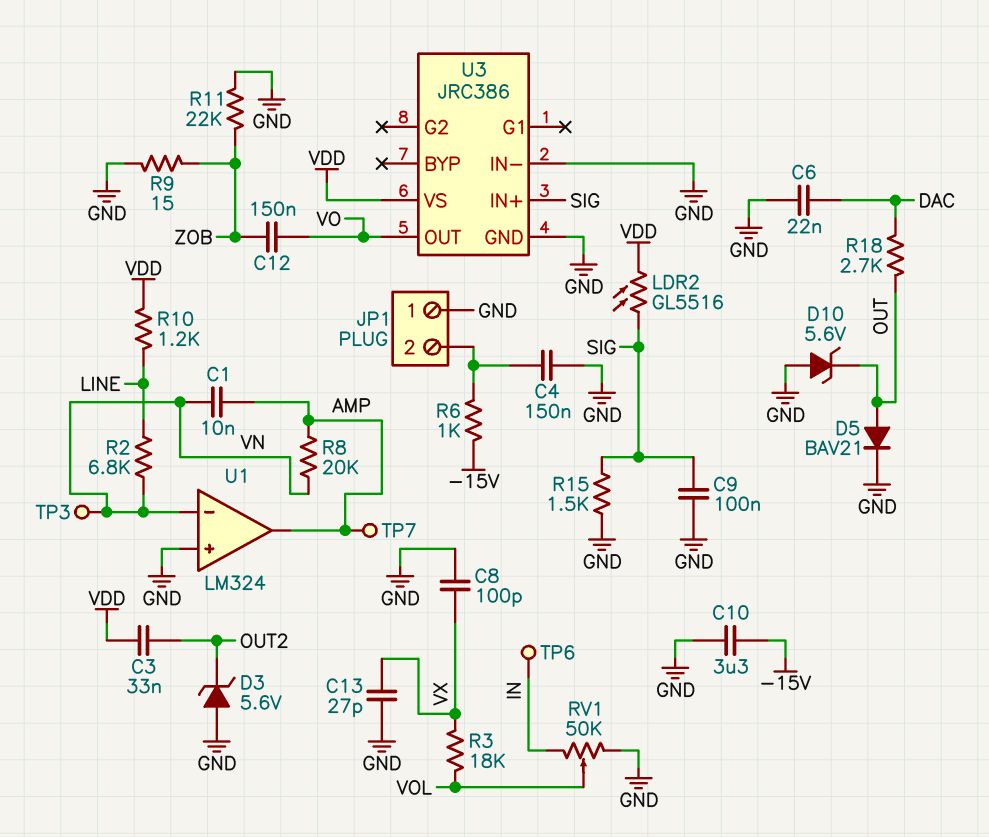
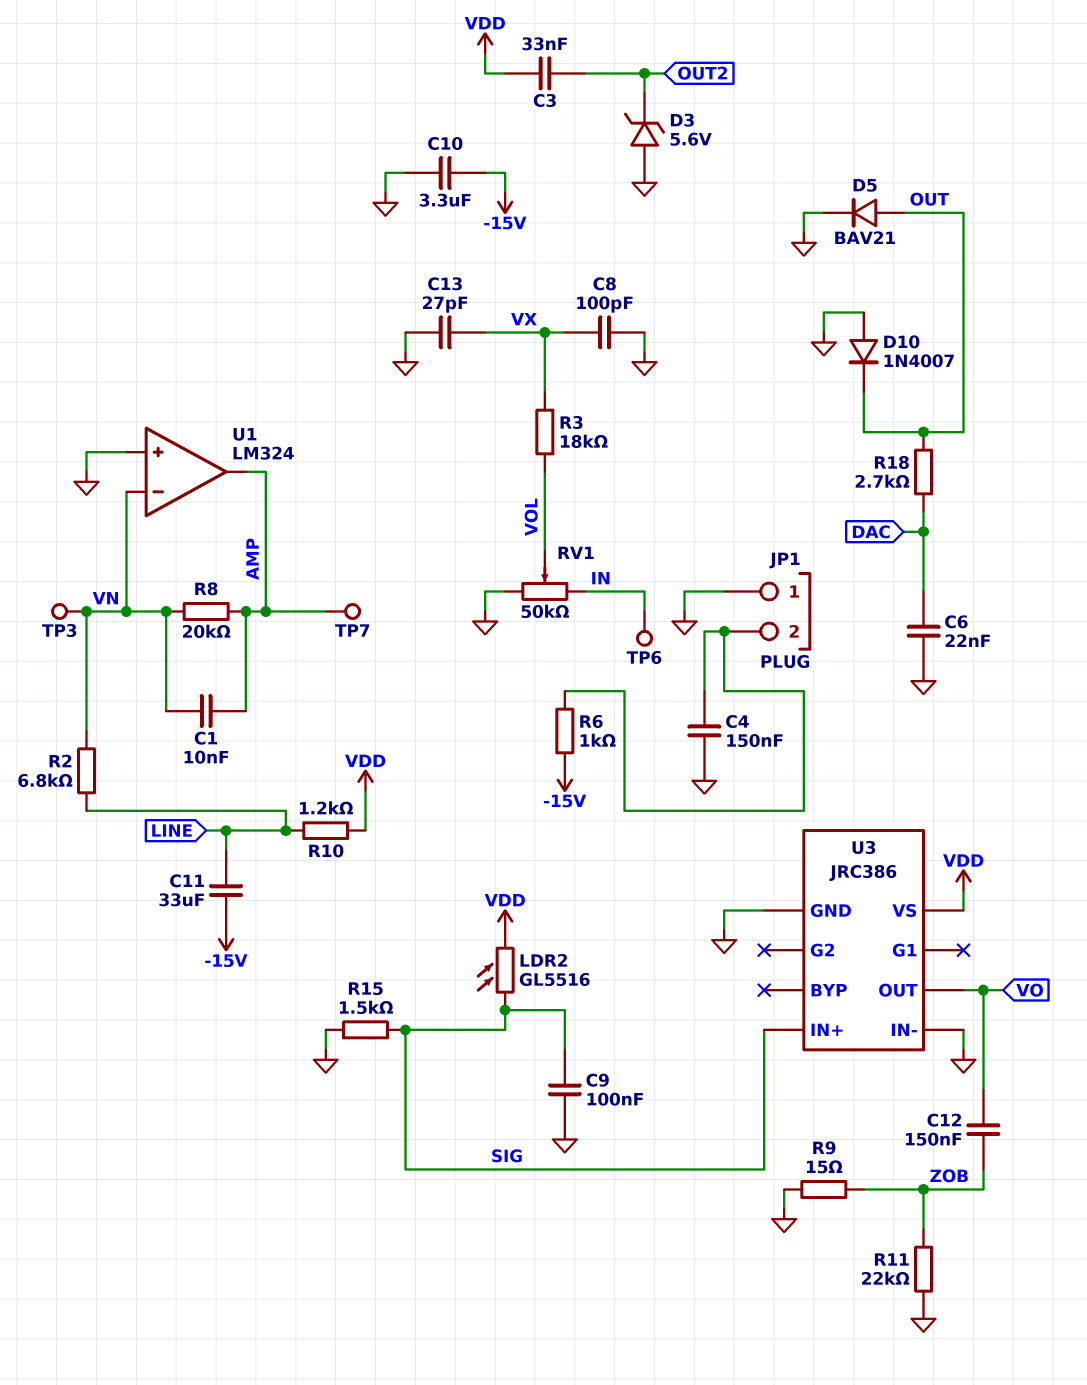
C11: none -> 33uF (-15V, LINE)
D10: zener 5.6V (A GND, K OUT) -> diode 1N4007 (A GND, K OUT)

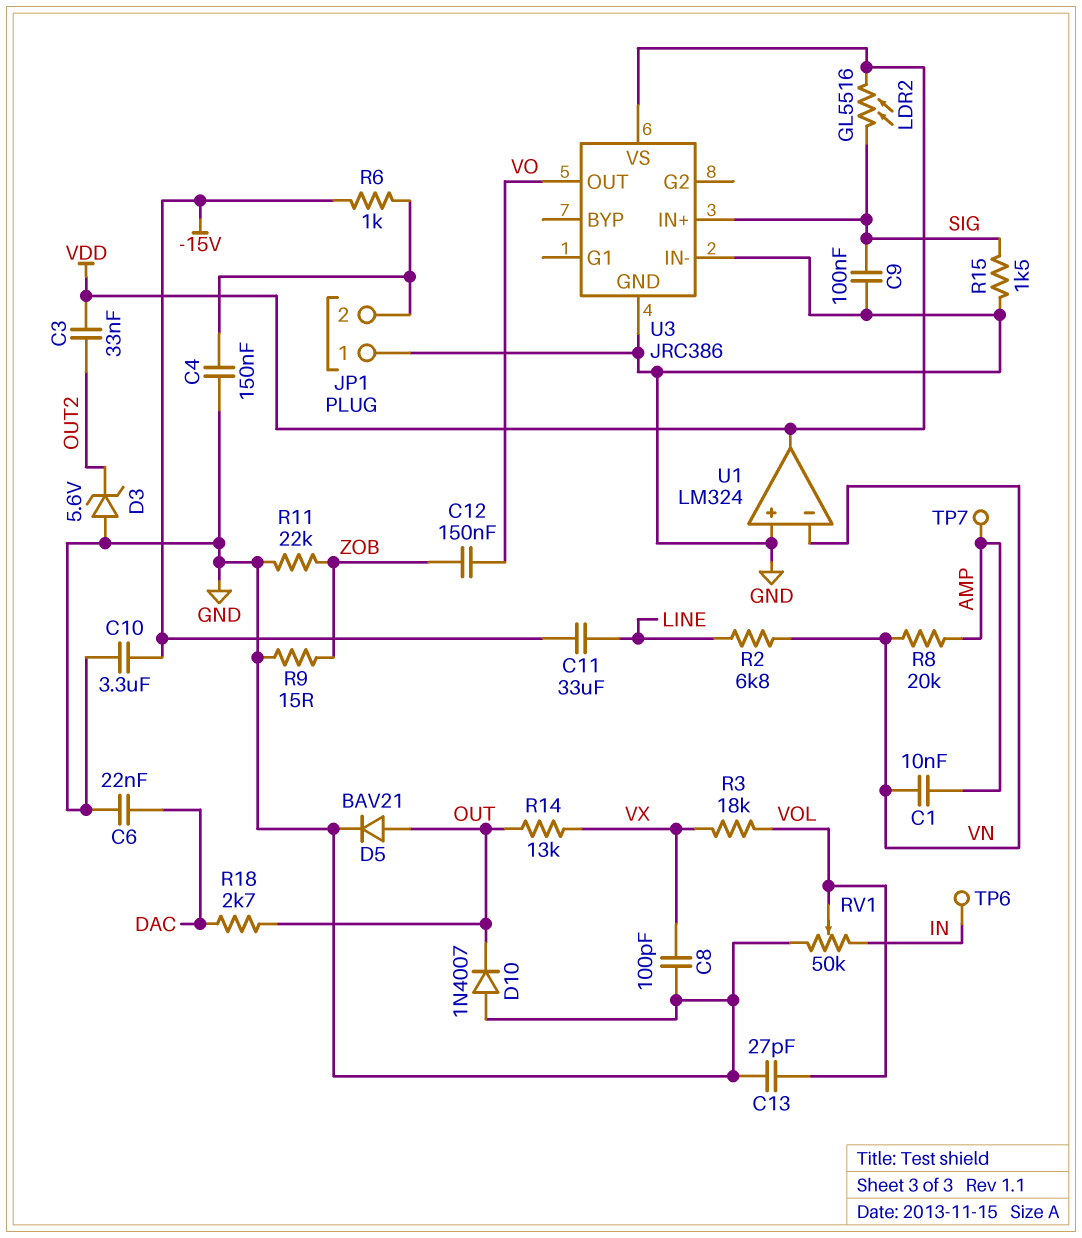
C13: 27pF (GND, VX) -> 27pF (GND, VOL)
R10: 1.2k (LINE, VDD) -> none
R14: none -> 13k (OUT, VX)
TP3: test point (VN) -> none
U1 pin out: AMP -> VDD

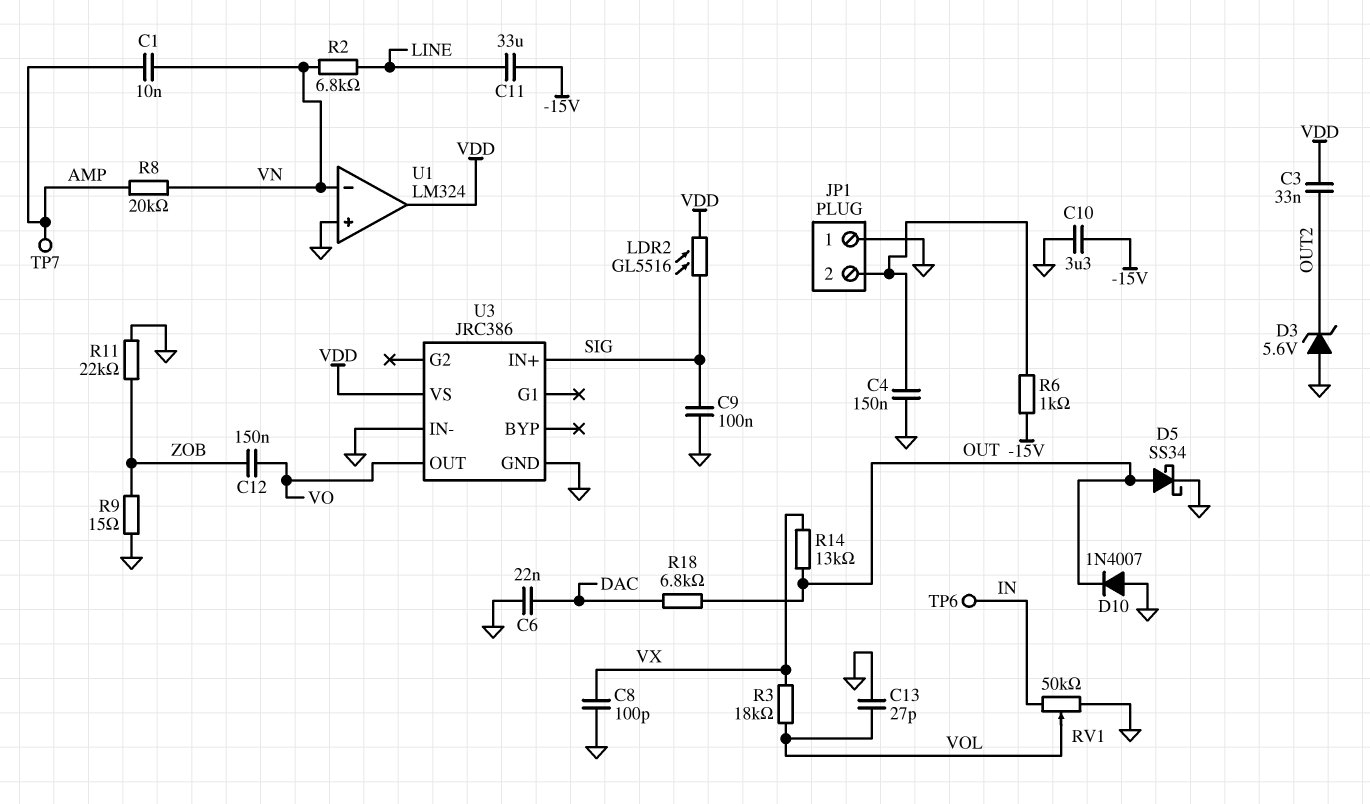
D5: diode BAV21 (A OUT, K GND) -> schottky SS34 (A OUT, K GND)
R15: 1.5k (GND, SIG) -> none
R18: 2.7k (DAC, OUT) -> 6.8k (DAC, OUT)

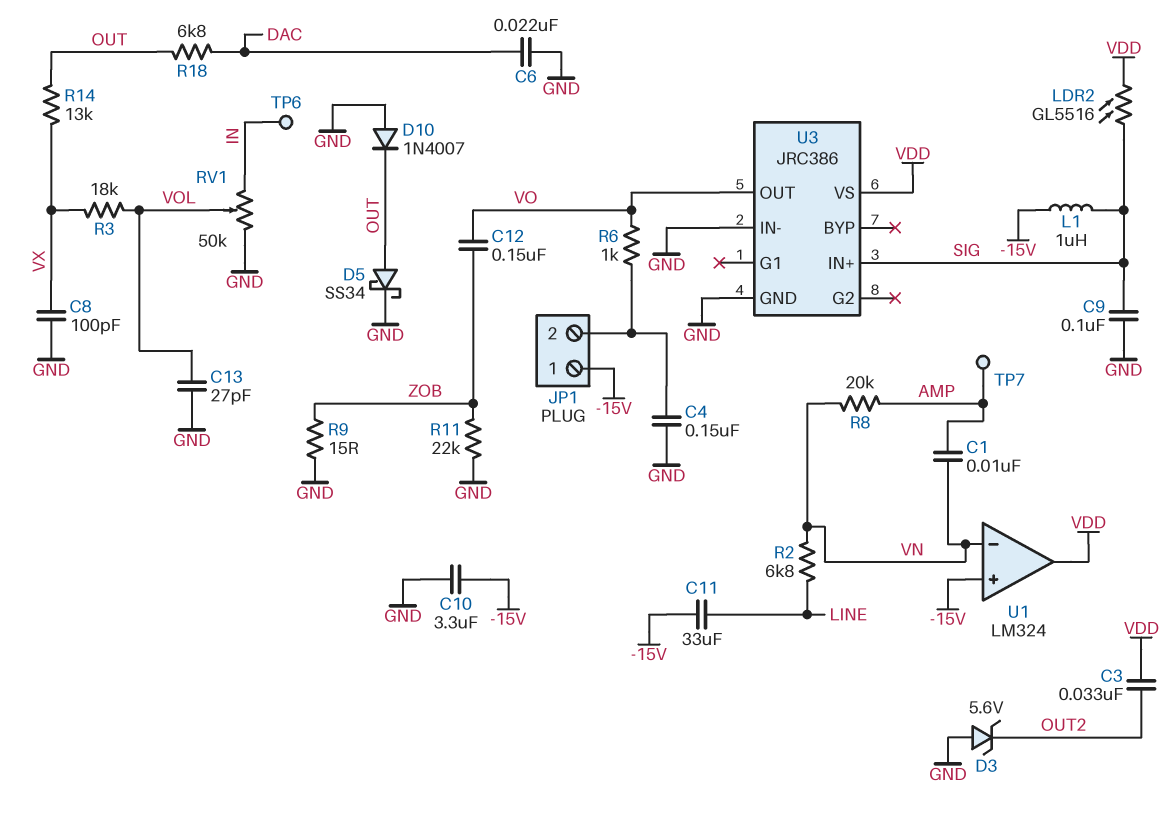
JP1 pin 1: GND -> -15V
L1: none -> 1uH (-15V, SIG)
R6: 1k (-15V, JP1/2) -> 1k (JP1/2, VO)
U1 pin in+: GND -> -15V

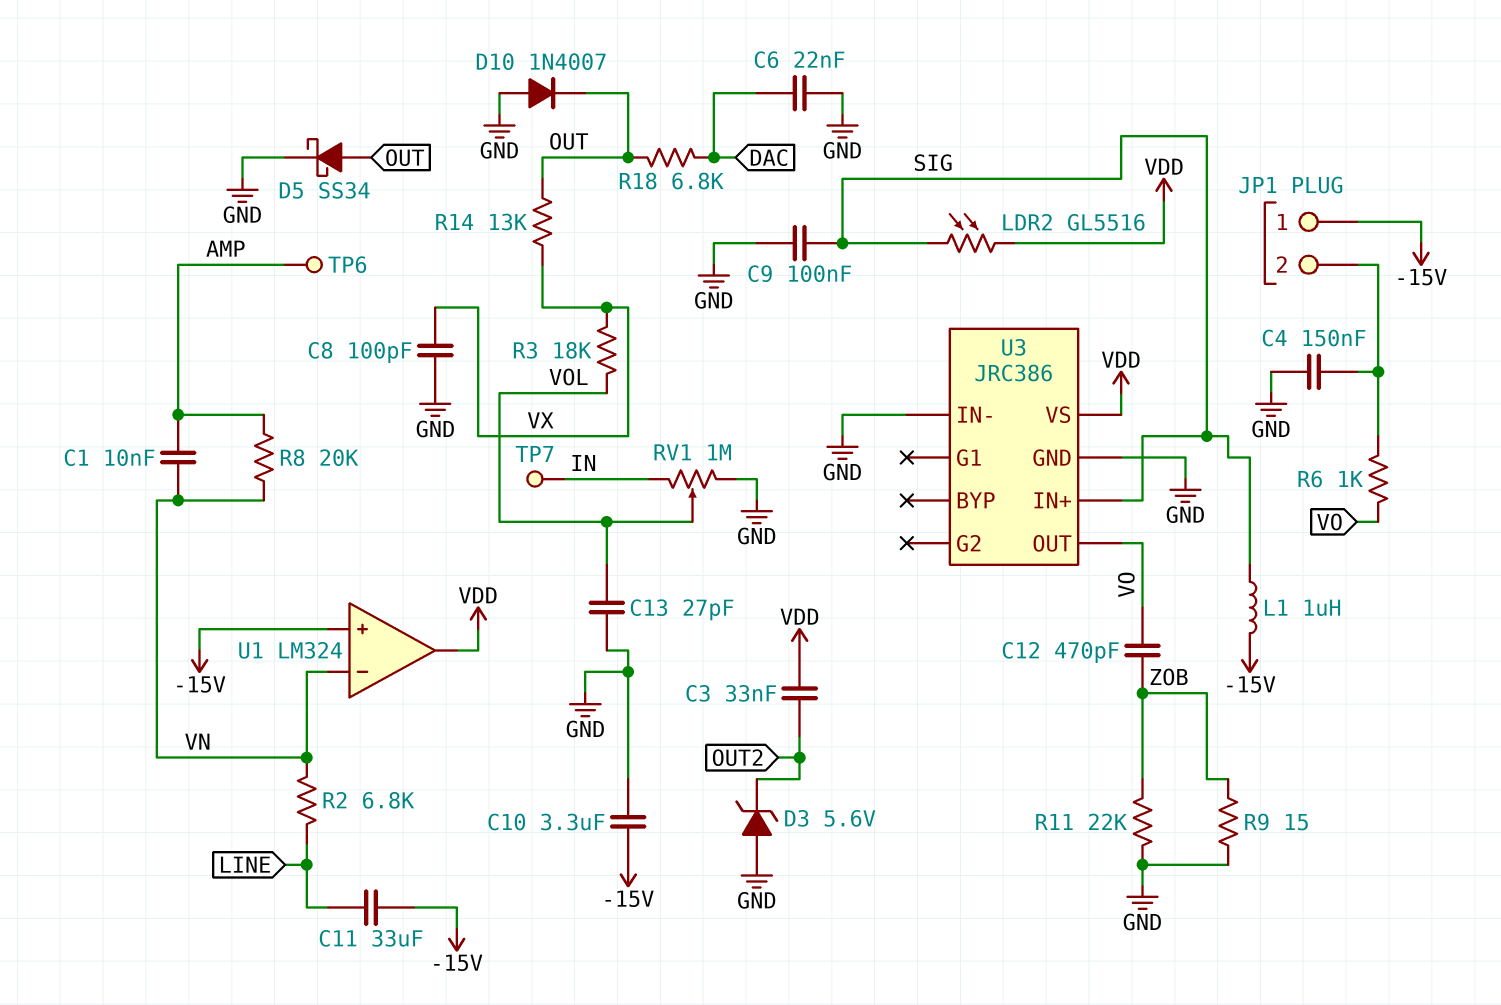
C12: 150nF (VO, ZOB) -> 470pF (VO, ZOB)
RV1: 50k (GND, IN, wiper VOL) -> 1M (GND, IN, wiper VOL)
TP6: test point (IN) -> test point (AMP)
TP7: test point (AMP) -> test point (IN)

